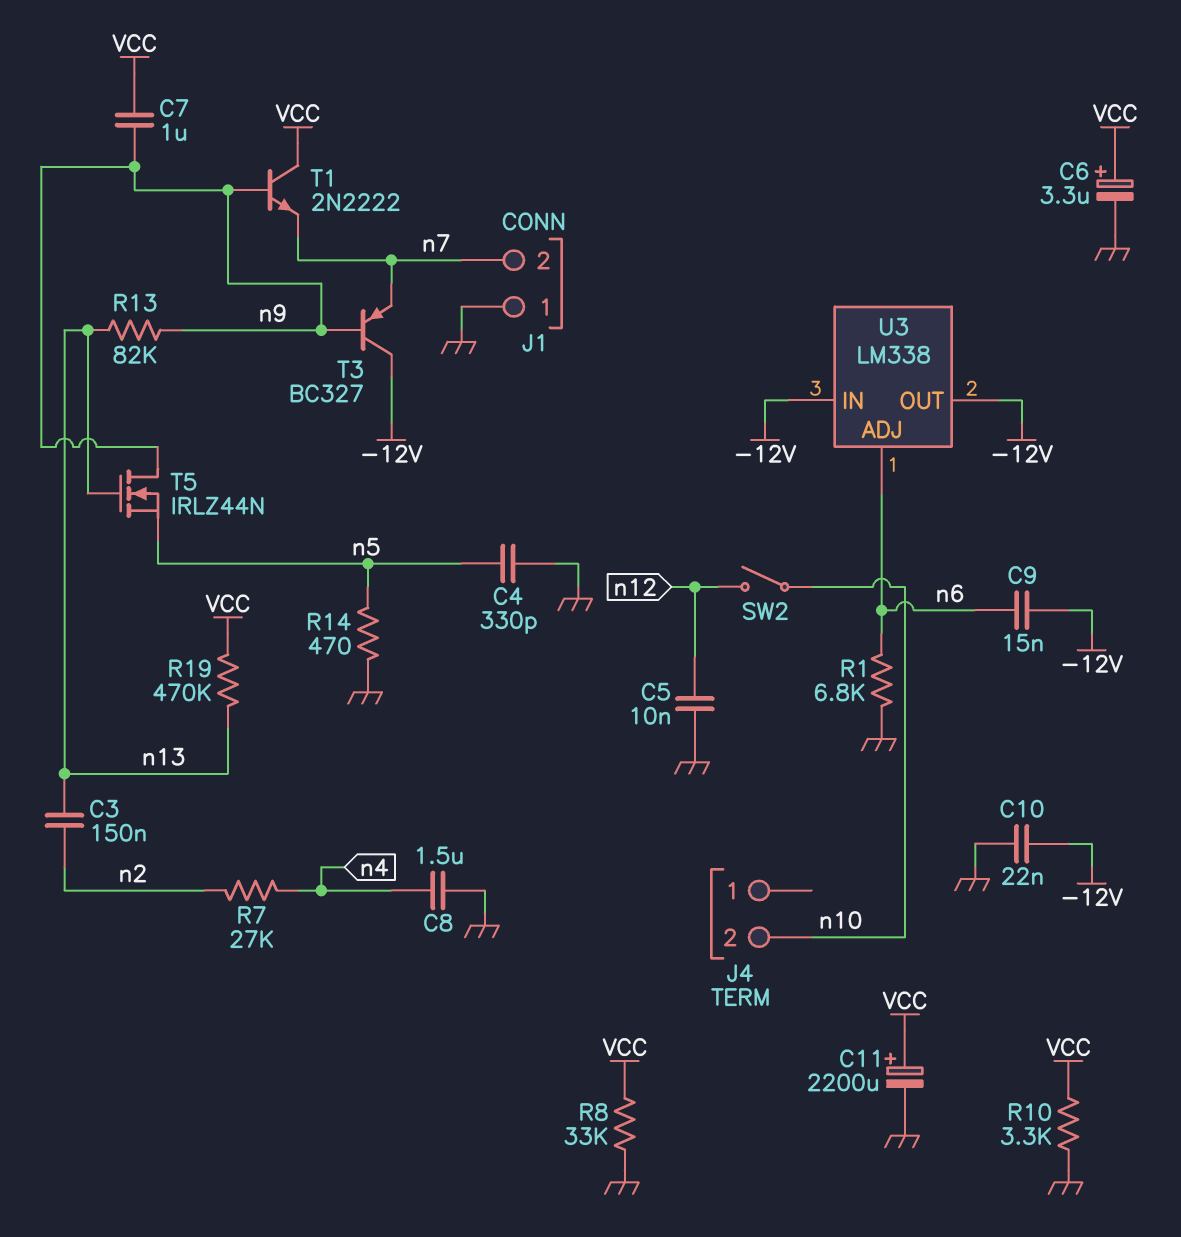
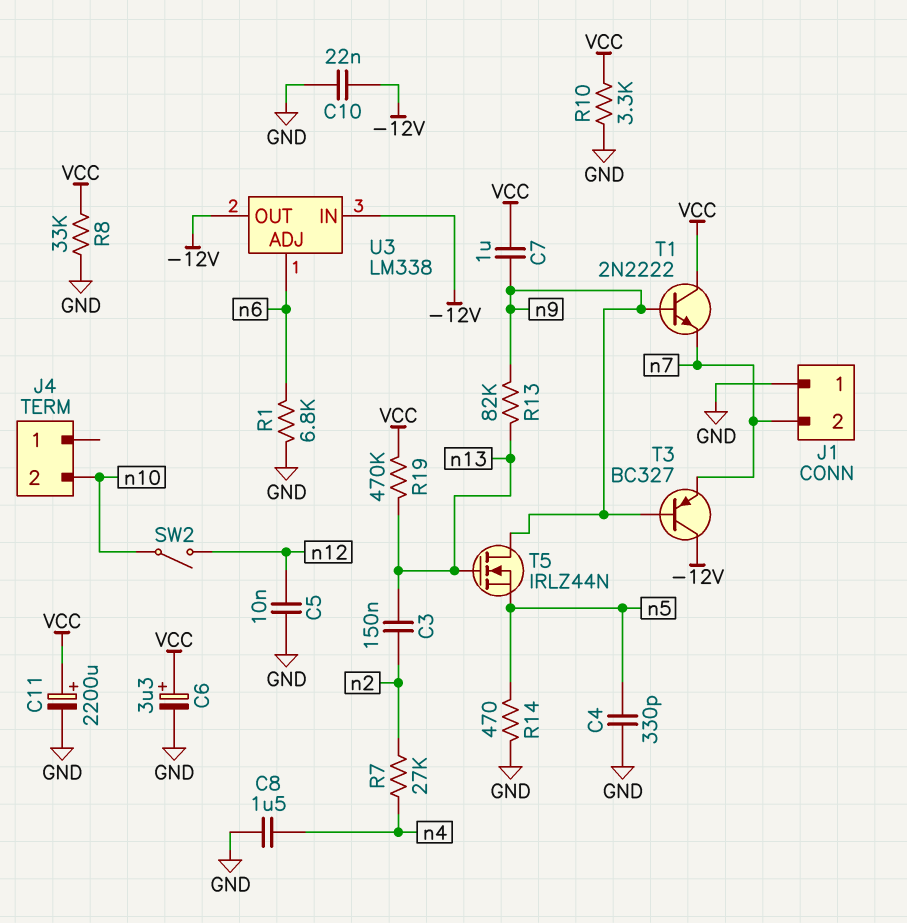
C9: 15nF (-12V, n6) -> none

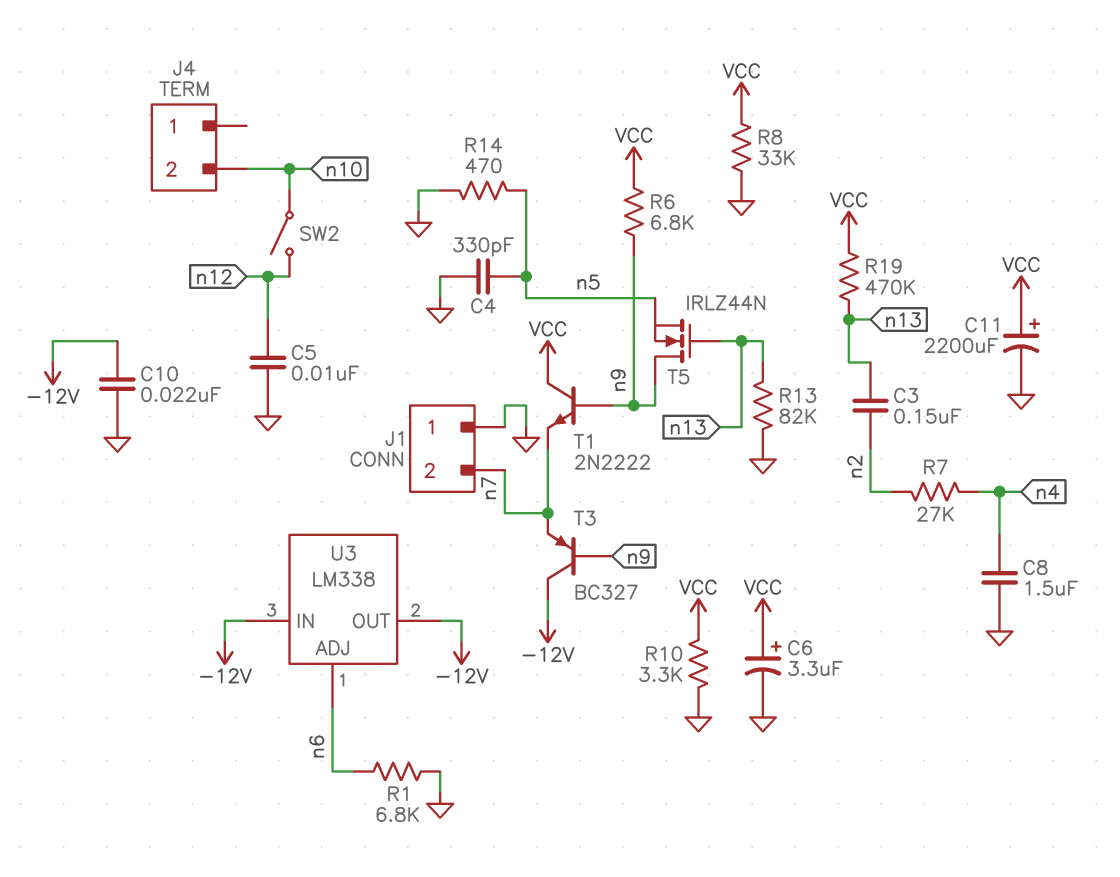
C7: 1uF (VCC, n9) -> none
R6: none -> 6.8k (VCC, n9)
R13: 82k (n9, n13) -> 82k (GND, n13)

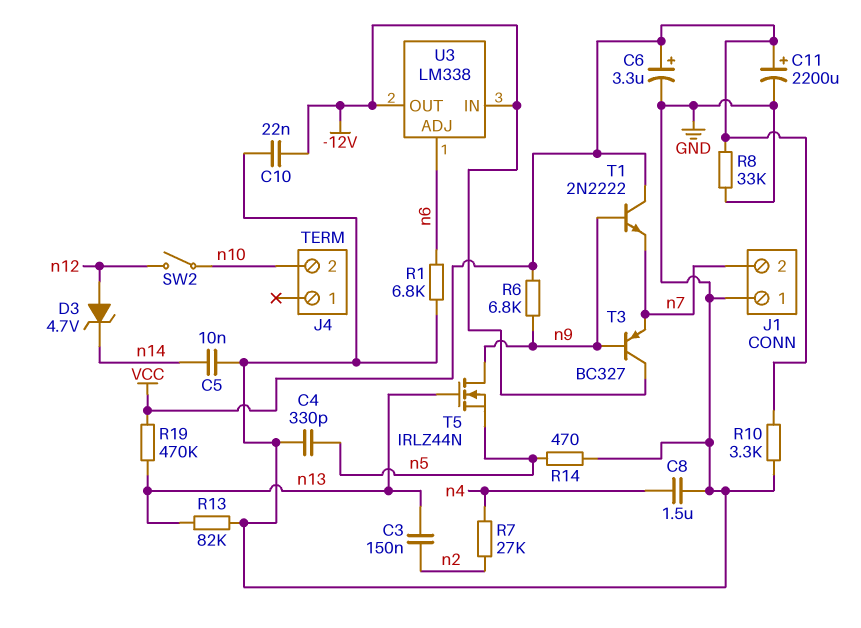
C5: 10nF (GND, n12) -> 10nF (GND, n14)
D3: none -> zener 4.7V (A n12, K n14)

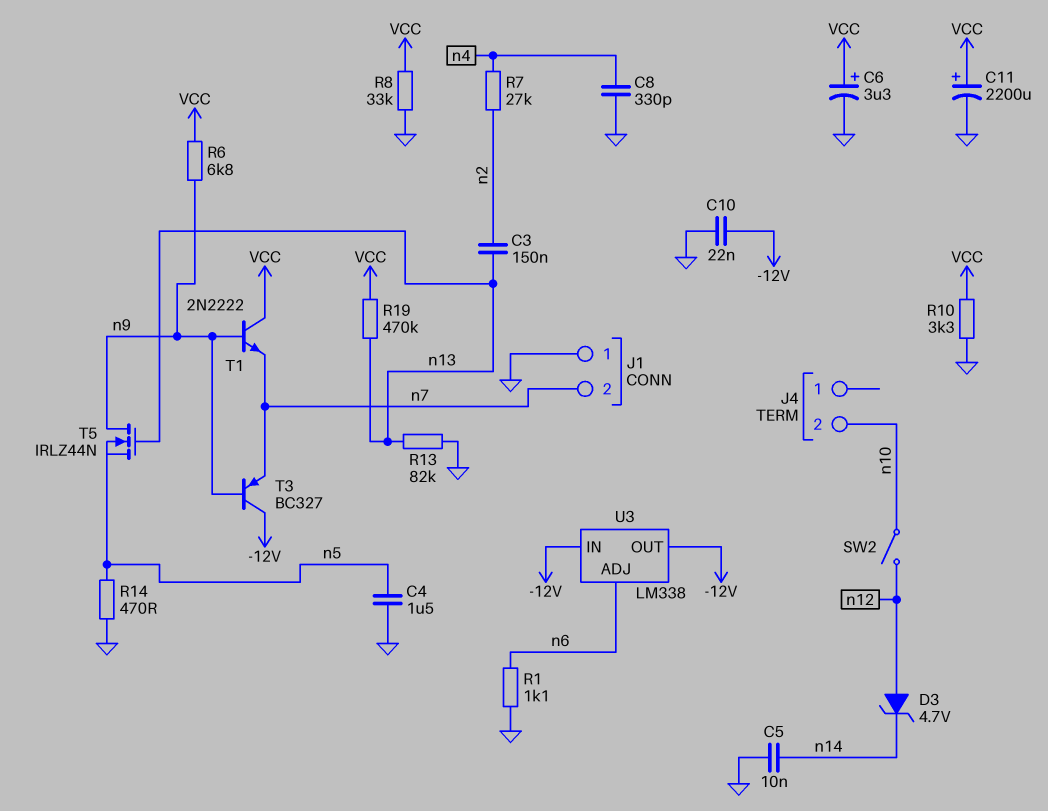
C4: 330pF (GND, n5) -> 1.5uF (GND, n5)
C8: 1.5uF (GND, n4) -> 330pF (GND, n4)
R1: 6.8k (GND, n6) -> 1.1k (GND, n6)

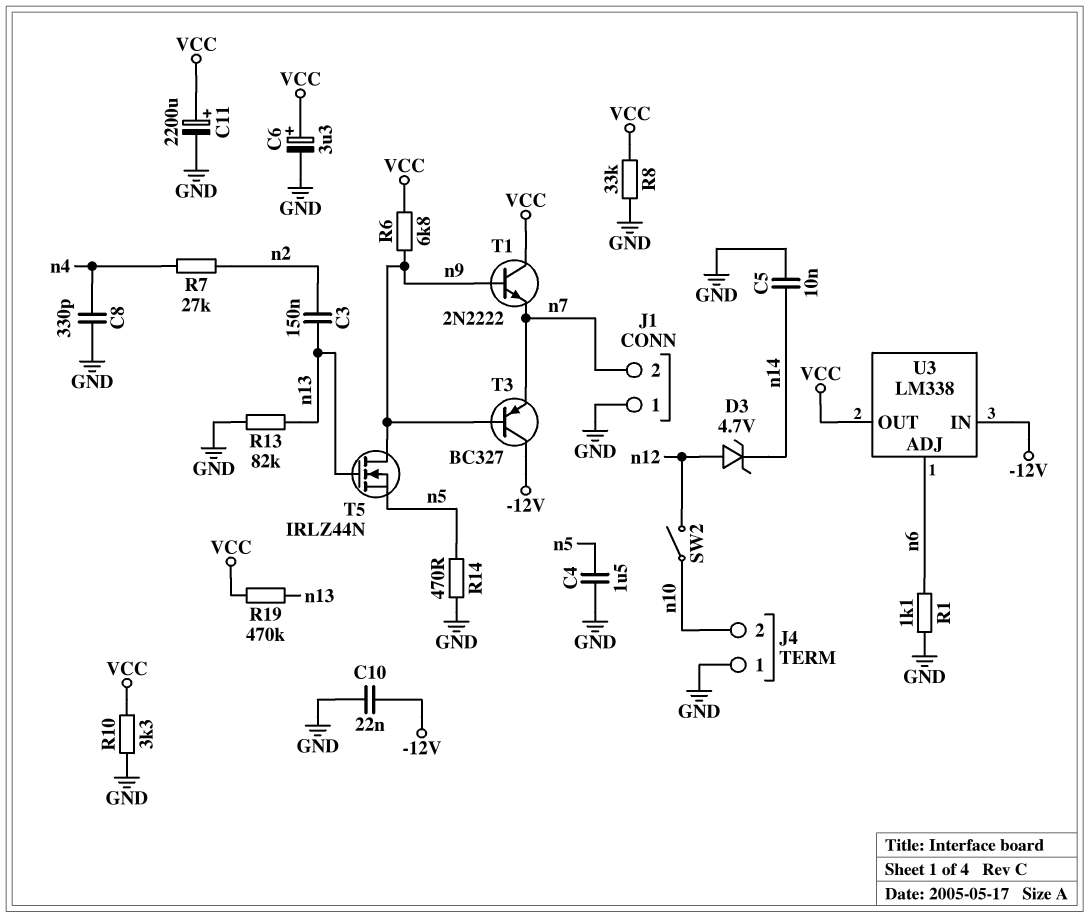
J4 pin 1: none -> GND
U3 pin OUT: -12V -> VCC

